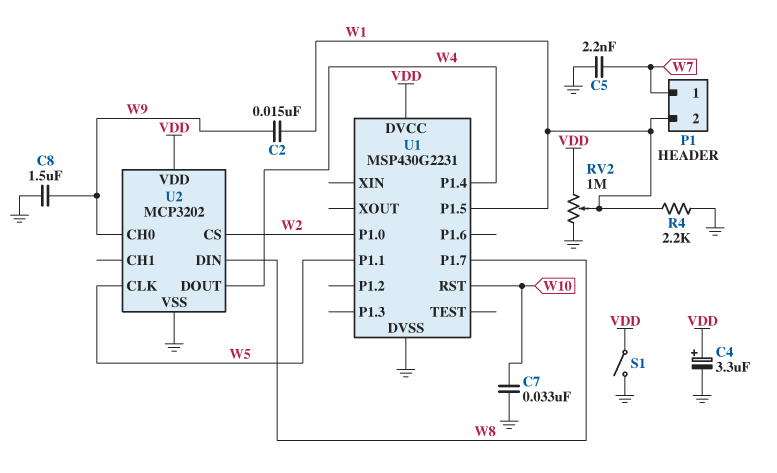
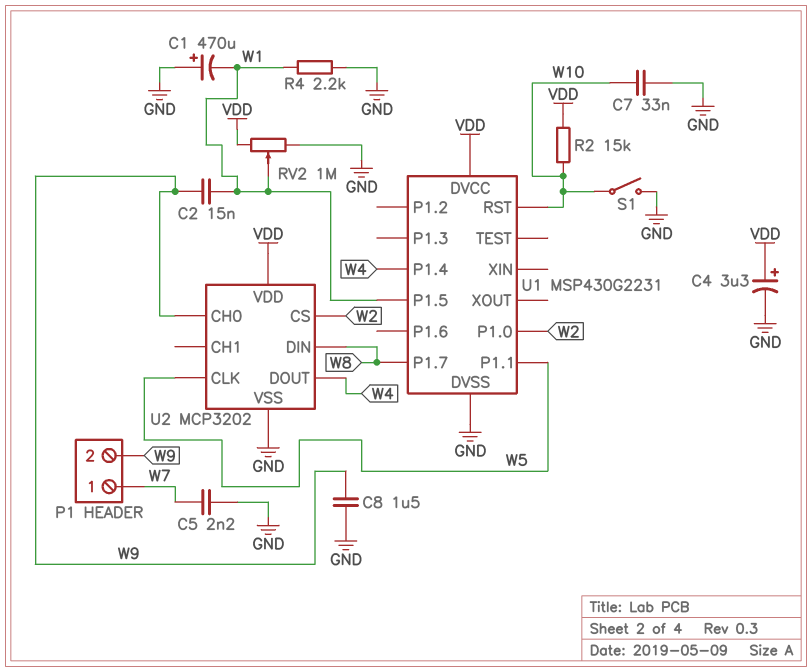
C1: none -> 470uF (plus GND, minus W1)
P1 pin 2: W1 -> W9
R2: none -> 15k (VDD, W10)
S1: switch (GND, VDD) -> switch (GND, W10)

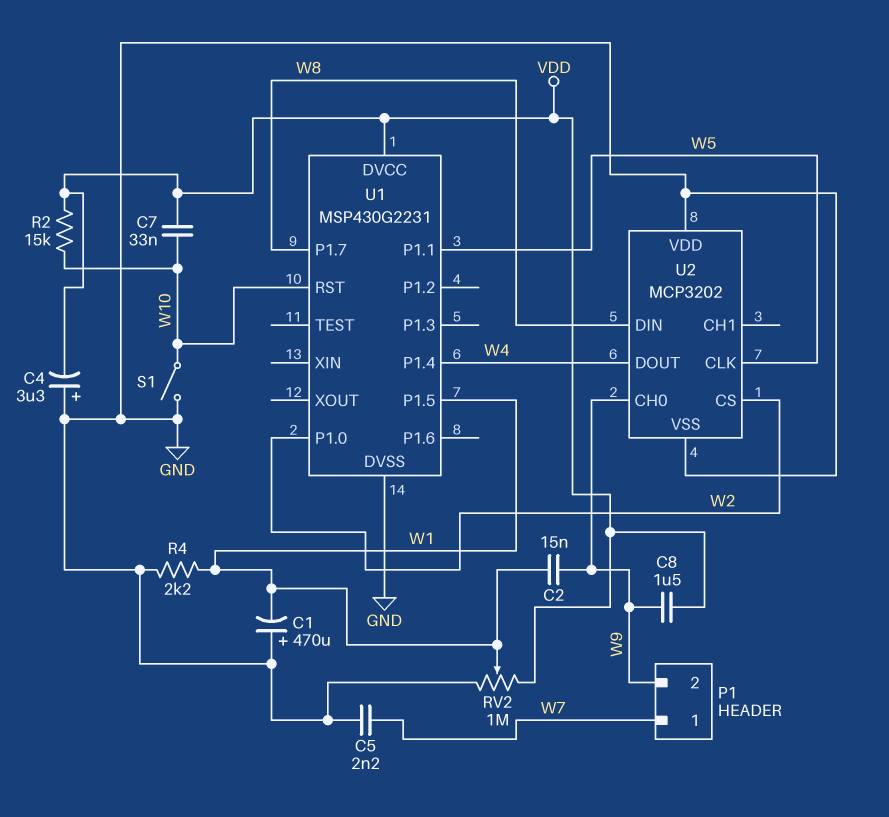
C4: 3.3uF (plus VDD, minus GND) -> 3.3uF (plus GND, minus VDD)
C7: 33nF (GND, W10) -> 33nF (VDD, W10)
C8: 1.5uF (GND, W9) -> 1.5uF (VDD, W9)
U2 pin VDD: VDD -> GND

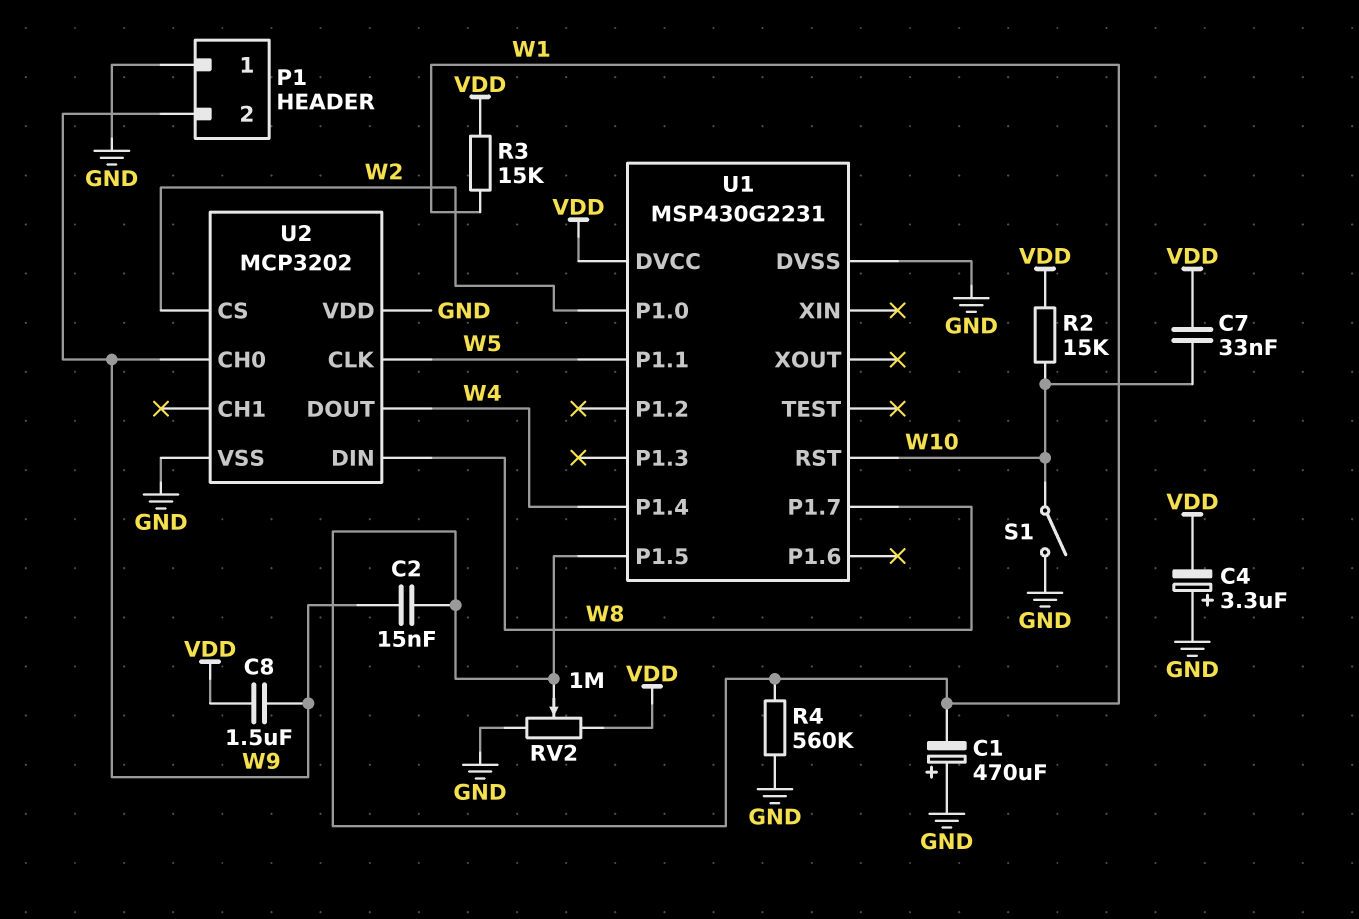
C5: 2.2nF (GND, W7) -> none
P1 pin 1: W7 -> GND
R3: none -> 15k (VDD, W1)
R4: 2.2k (GND, W1) -> 560k (GND, W1)

